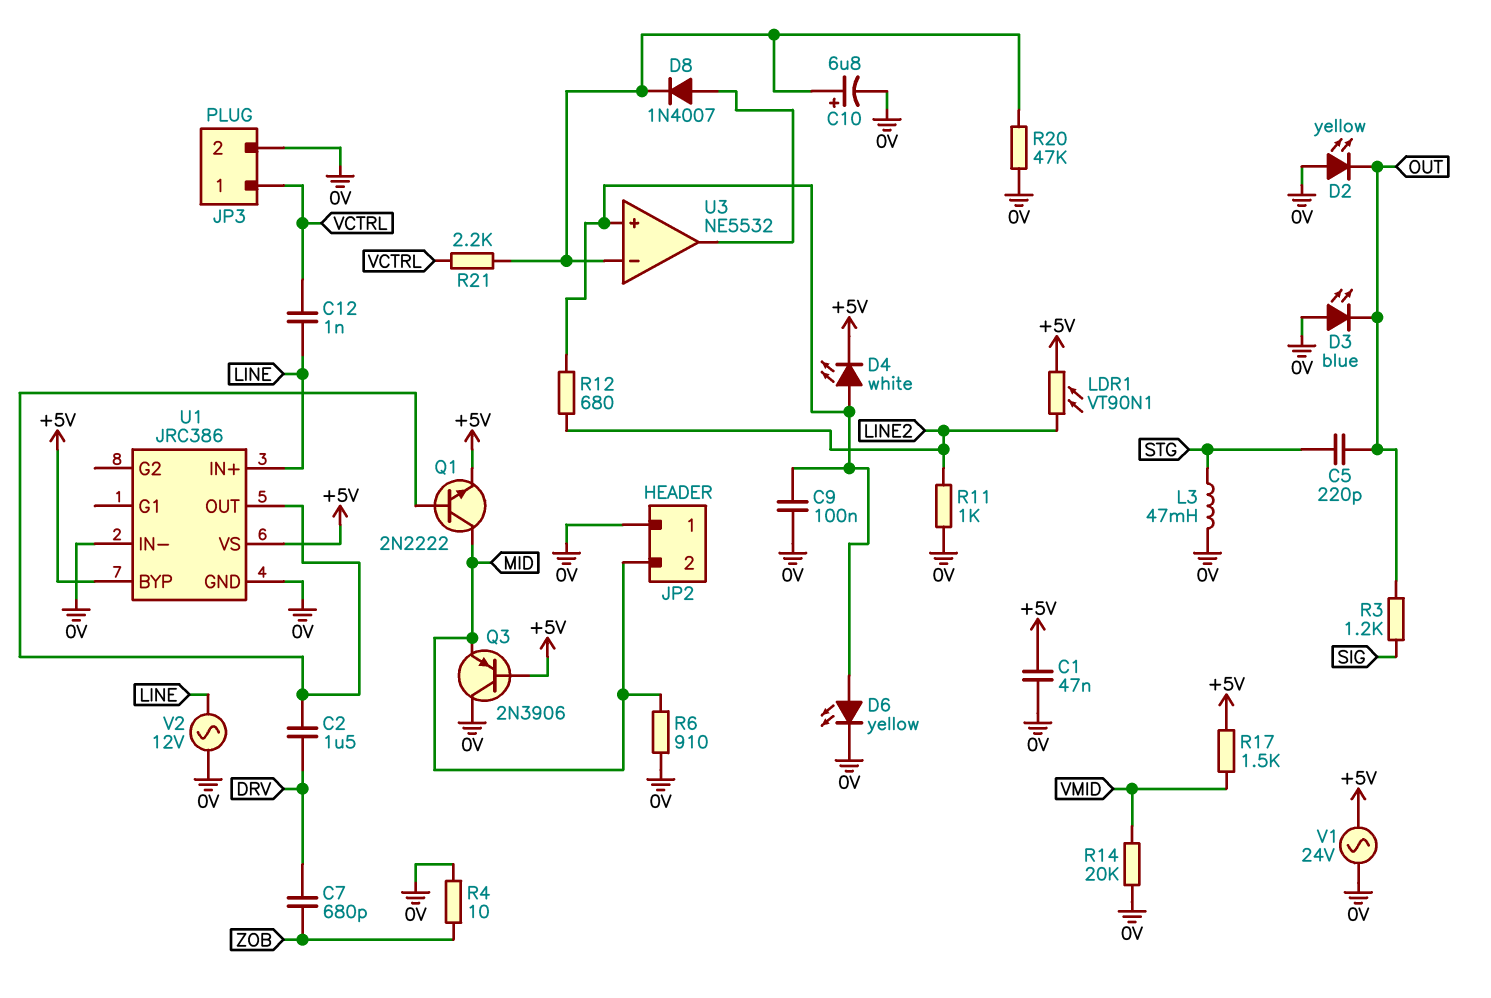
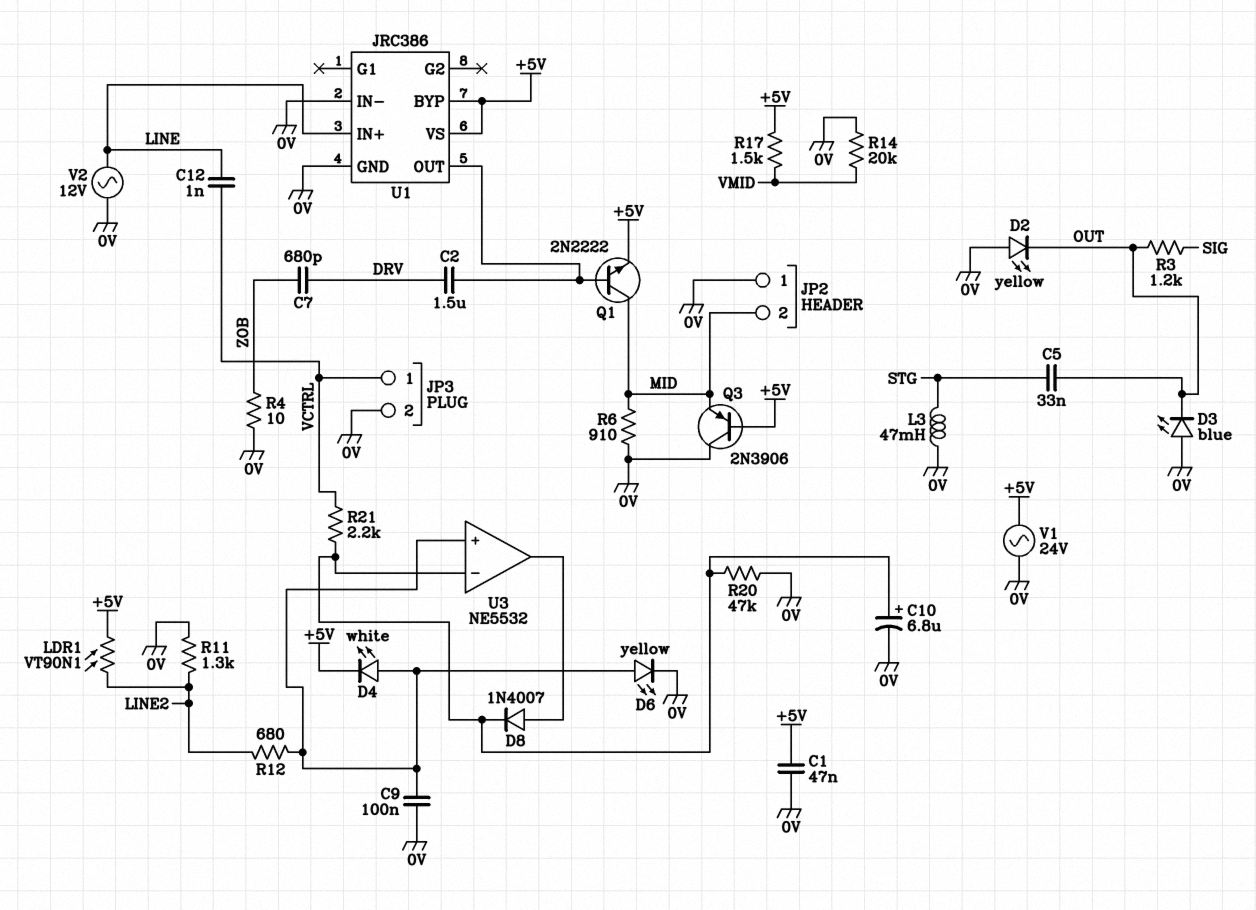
C5: 220pF (OUT, STG) -> 33nF (OUT, STG)
R11: 1k (0V, LINE2) -> 1.3k (0V, LINE2)

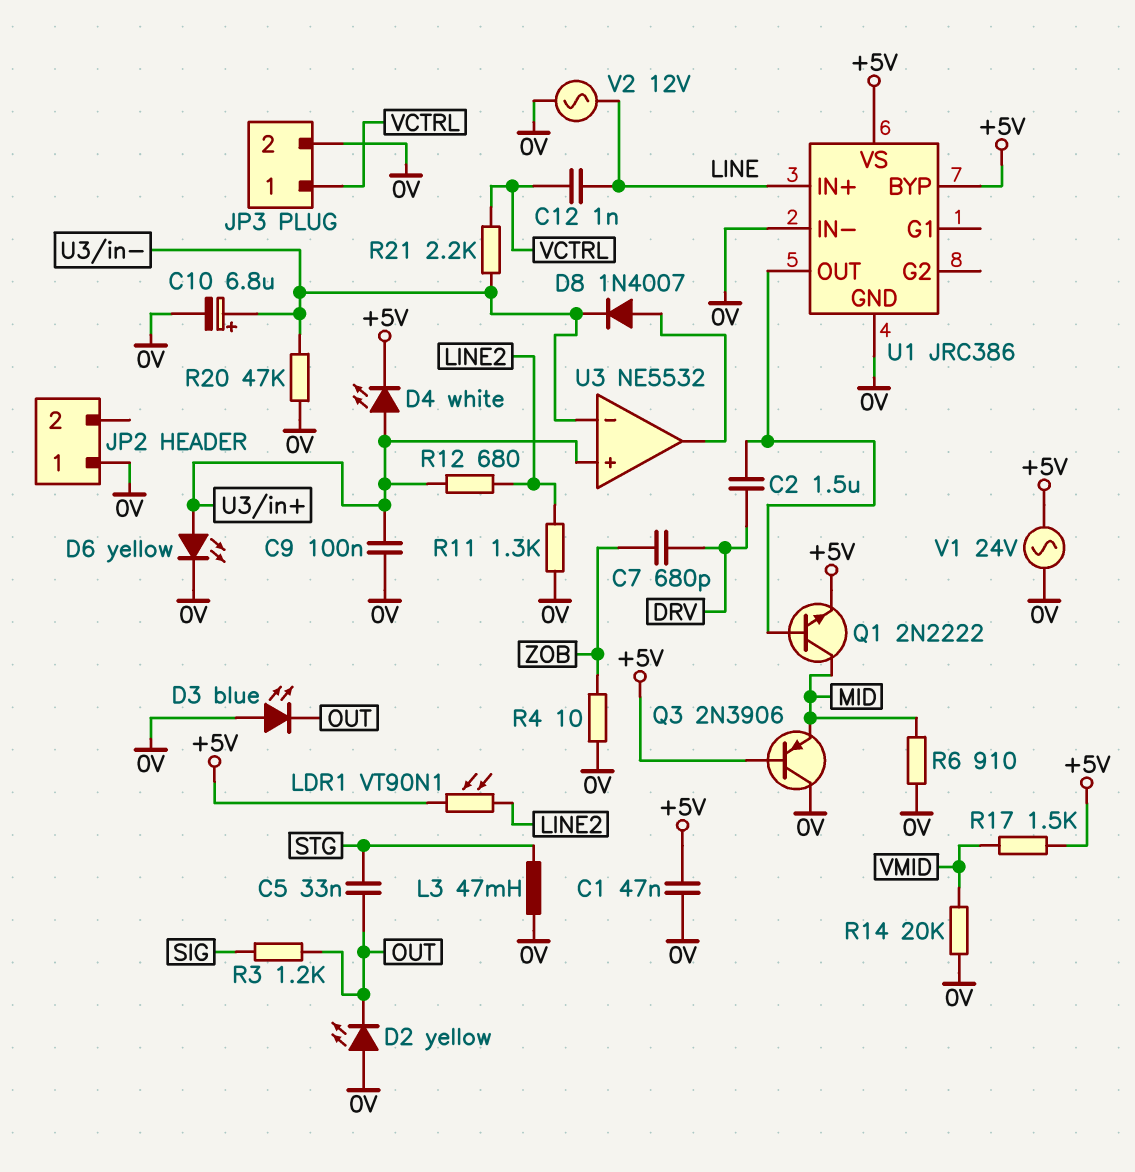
JP2 pin 2: MID -> none

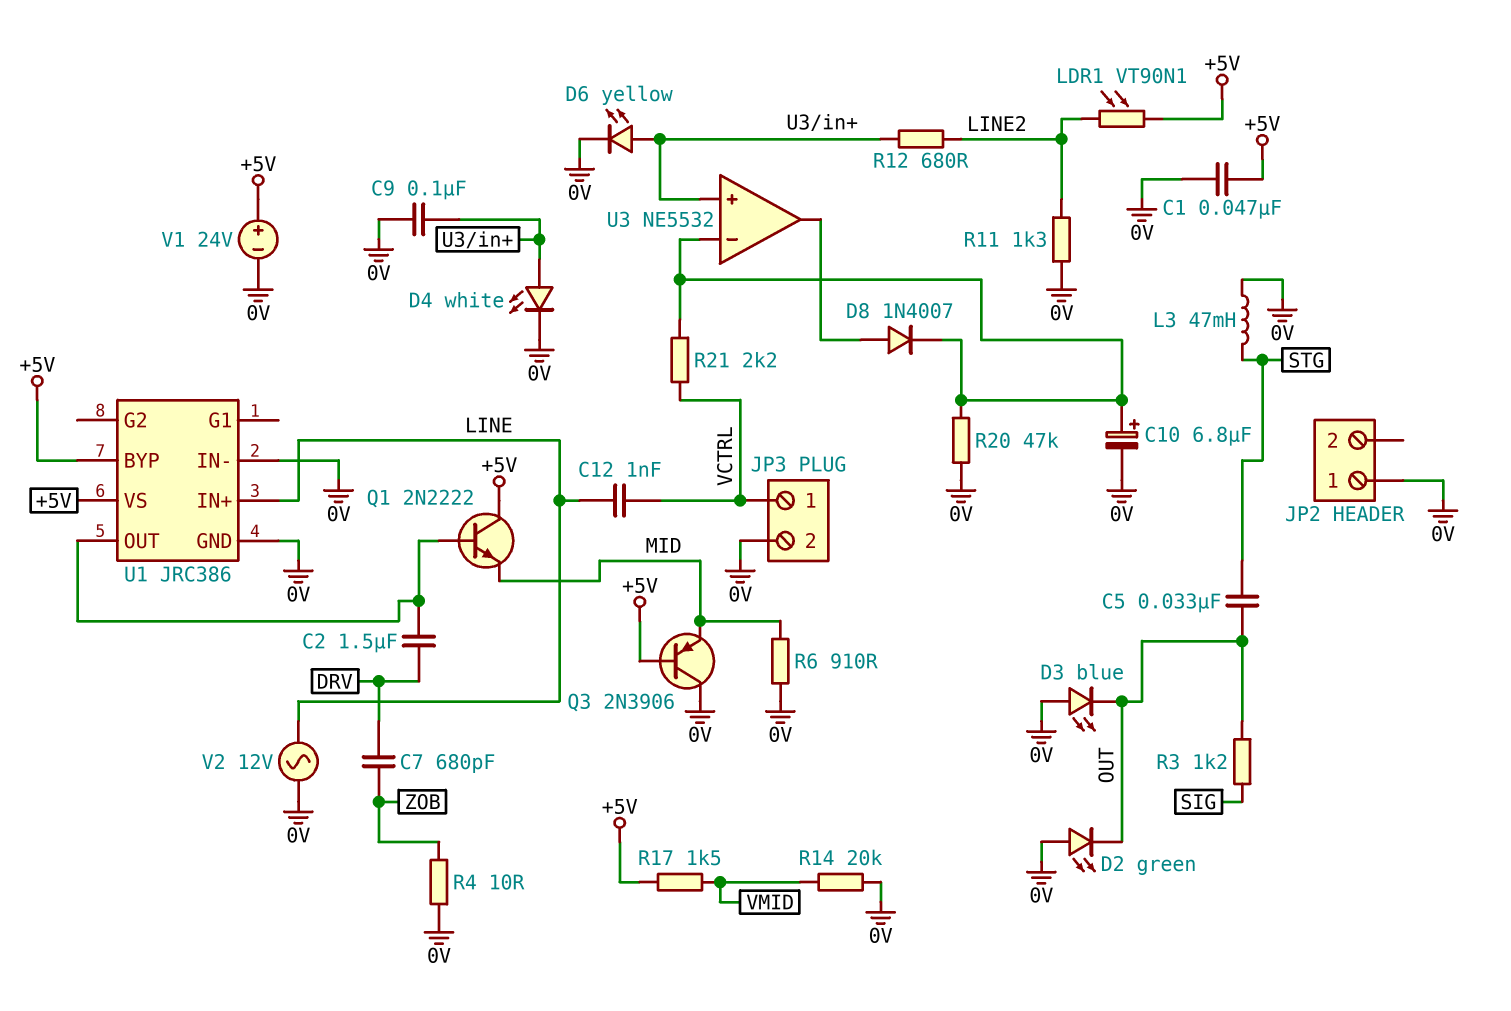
D2: LED yellow (A 0V, K OUT) -> LED green (A 0V, K OUT)
D4: LED white (A U3/in+, K +5V) -> LED white (A U3/in+, K 0V)
Q1: NPN 2N2222 (B U1/OUT, C MID, E +5V) -> NPN 2N2222 (B U1/OUT, C +5V, E MID)
V1: AC 24V (+5V, 0V) -> 24V (plus +5V, minus 0V)

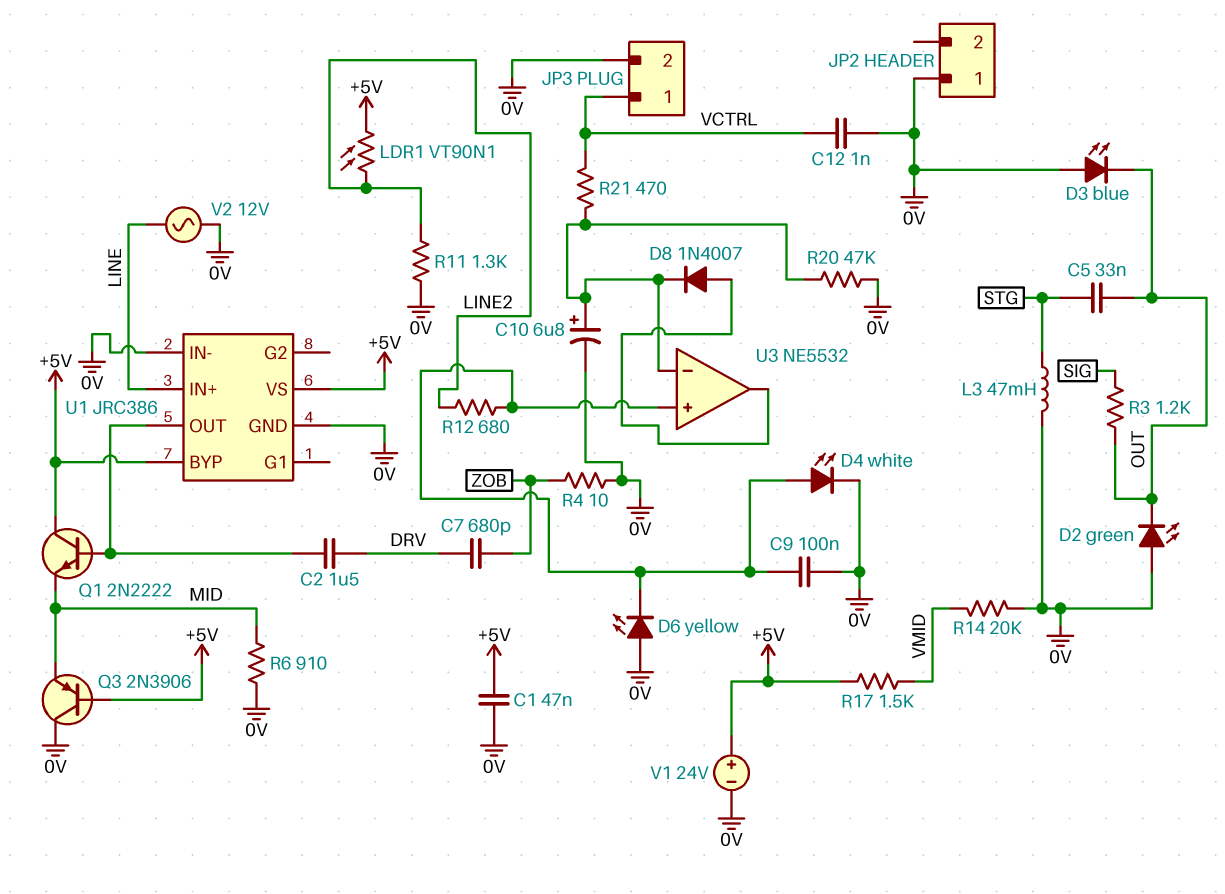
C12: 1nF (LINE, VCTRL) -> 1nF (0V, VCTRL)
D6: LED yellow (A U3/in+, K 0V) -> LED yellow (A 0V, K U3/in+)
R21: 2.2k (U3/in-, VCTRL) -> 470 (U3/in-, VCTRL)

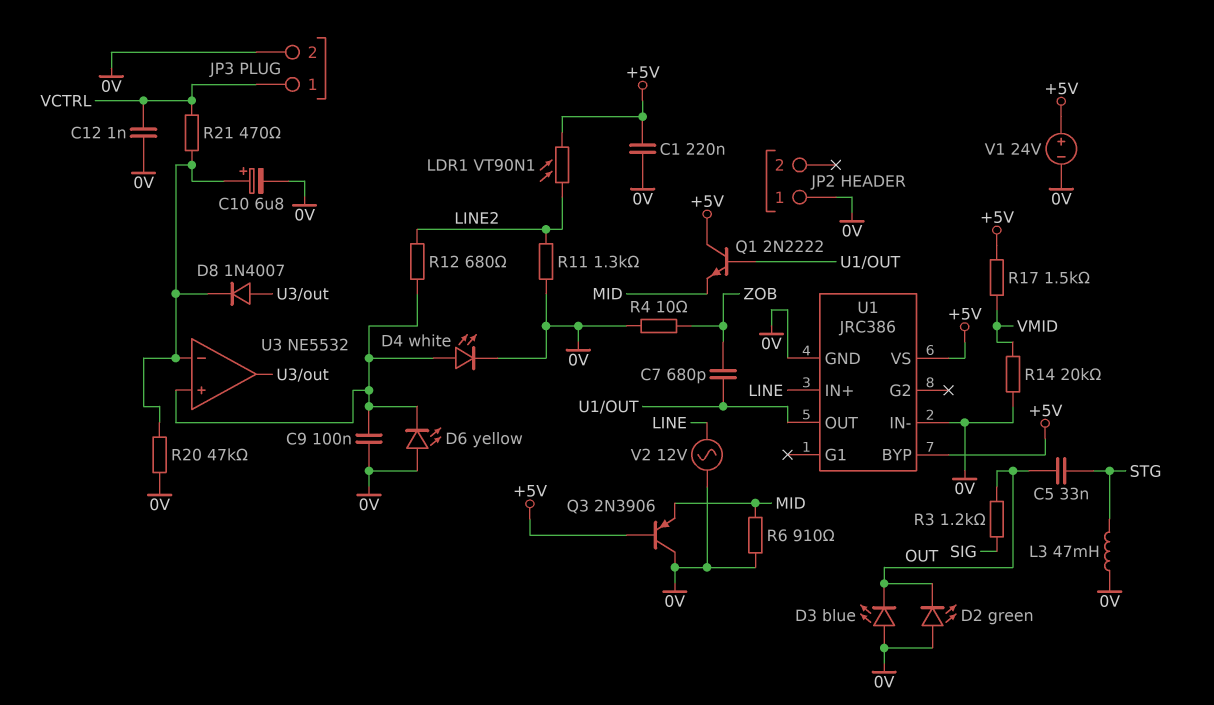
C1: 47nF (+5V, 0V) -> 220nF (+5V, 0V)
C2: 1.5uF (DRV, U1/OUT) -> none
C7: 680pF (DRV, ZOB) -> 680pF (U1/OUT, ZOB)

